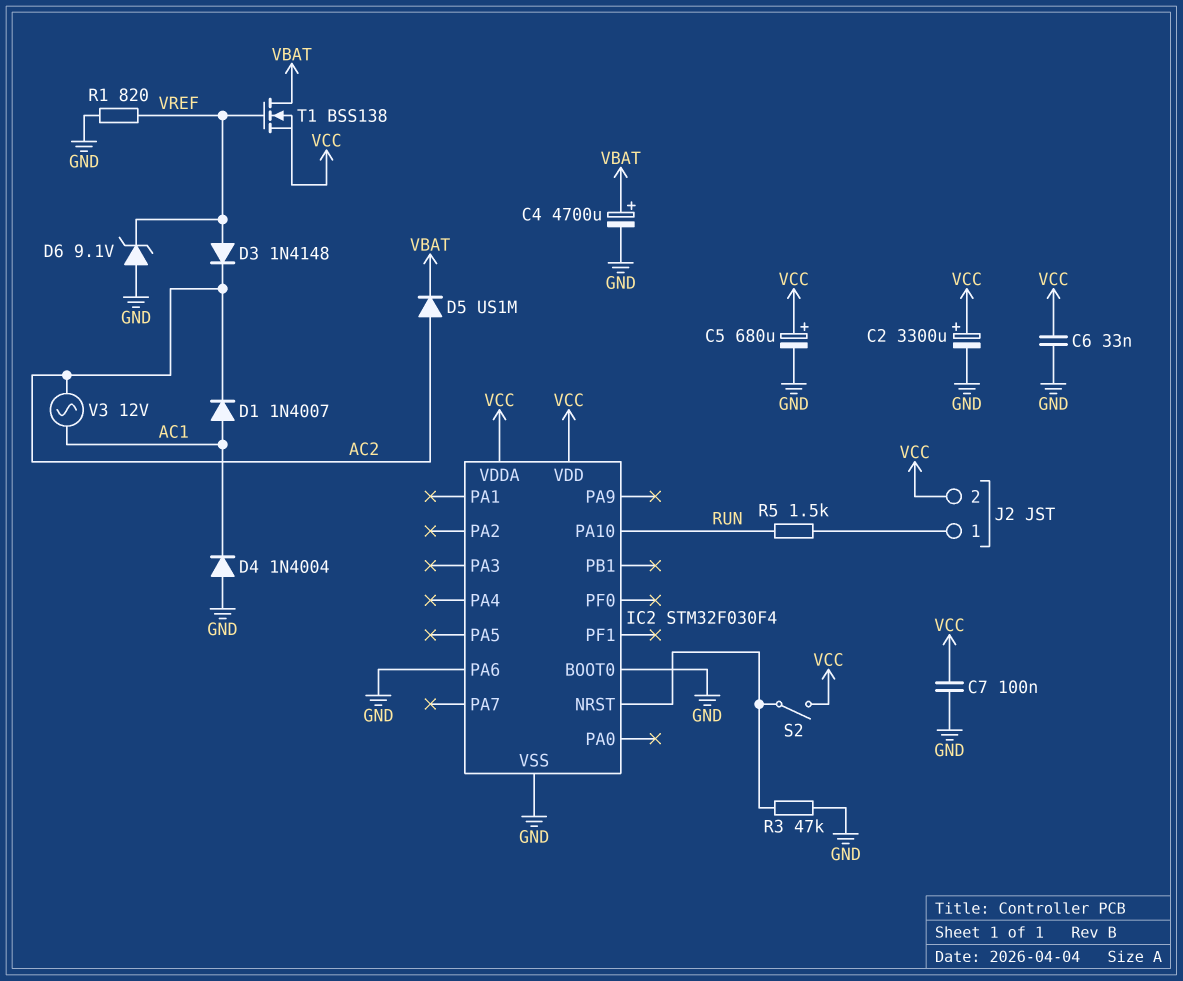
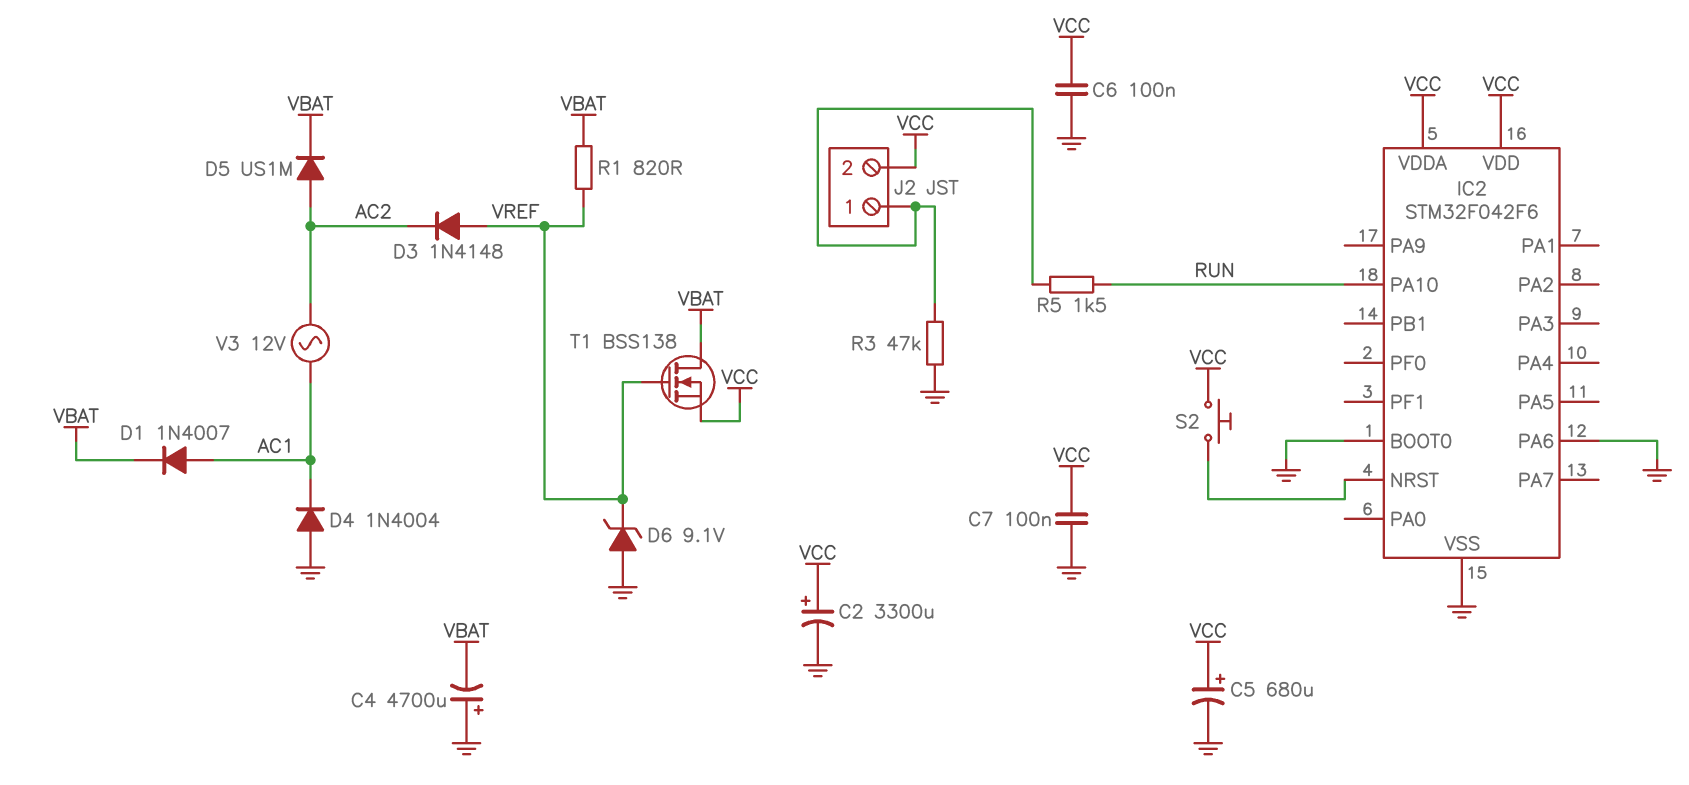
C4: 4700uF (plus VBAT, minus GND) -> 4700uF (plus GND, minus VBAT)
C6: 33nF (GND, VCC) -> 100nF (GND, VCC)
D1: diode 1N4007 (A AC1, K AC2) -> diode 1N4007 (A AC1, K VBAT)
IC2: STM32F030F4 -> STM32F042F6
R1: 820 (GND, VREF) -> 820 (VBAT, VREF)
R3: 47k (GND, IC2/NRST) -> 47k (GND, J2/1)
S2: switch (IC2/NRST, VCC) -> button (IC2/NRST, VCC)

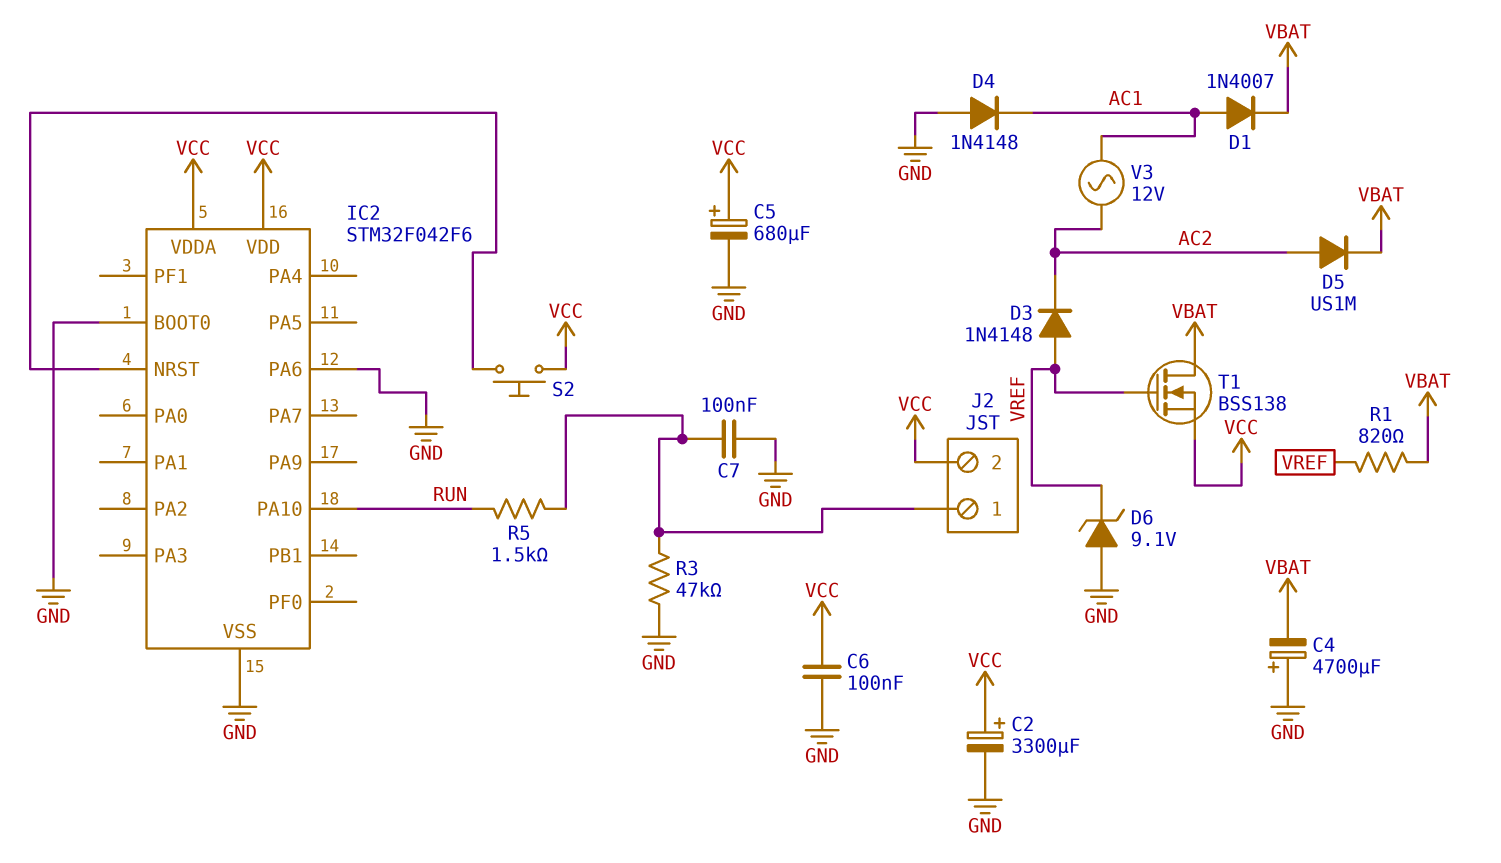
C7: 100nF (GND, VCC) -> 100nF (GND, J2/1)
D4: diode 1N4004 (A GND, K AC1) -> diode 1N4148 (A GND, K AC1)

